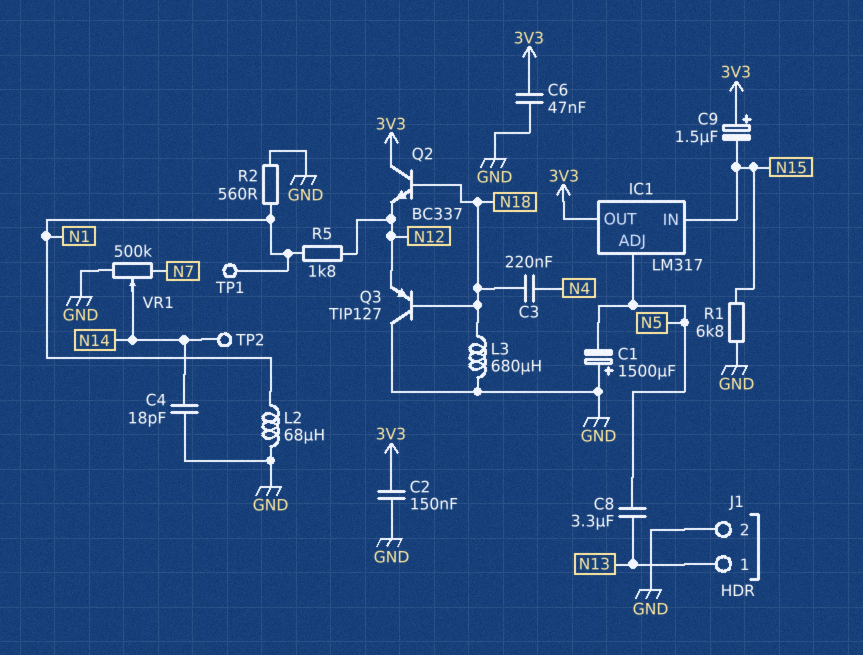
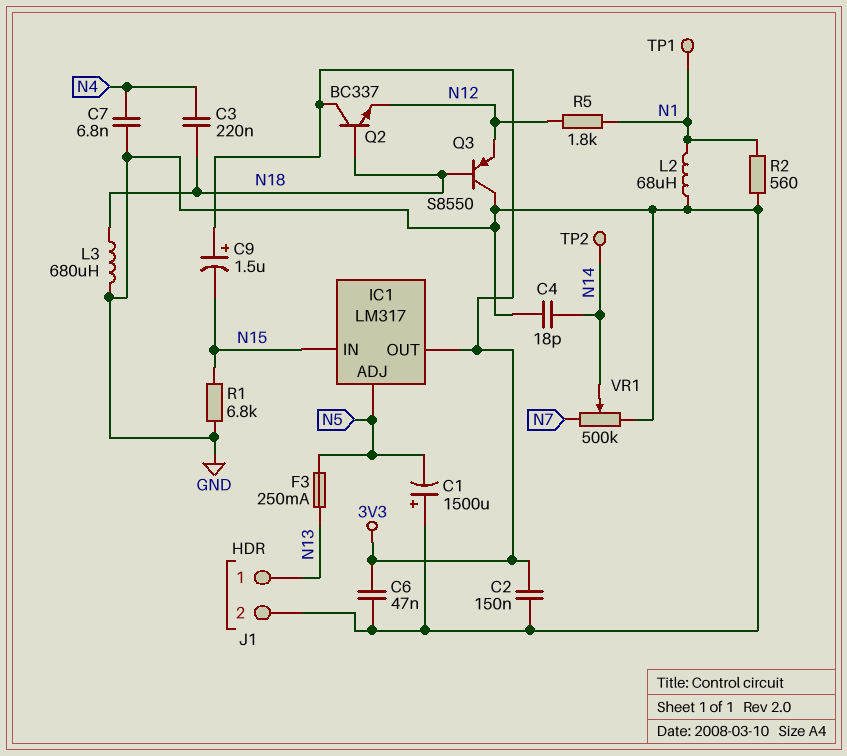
C7: none -> 6.8nF (GND, N4)
C8: 3.3uF (N5, N13) -> none
F3: none -> 250mA (N5, N13)
Q3: PNP TIP127 (B N18, C GND, E N12) -> PNP S8550 (B N18, C GND, E N12)

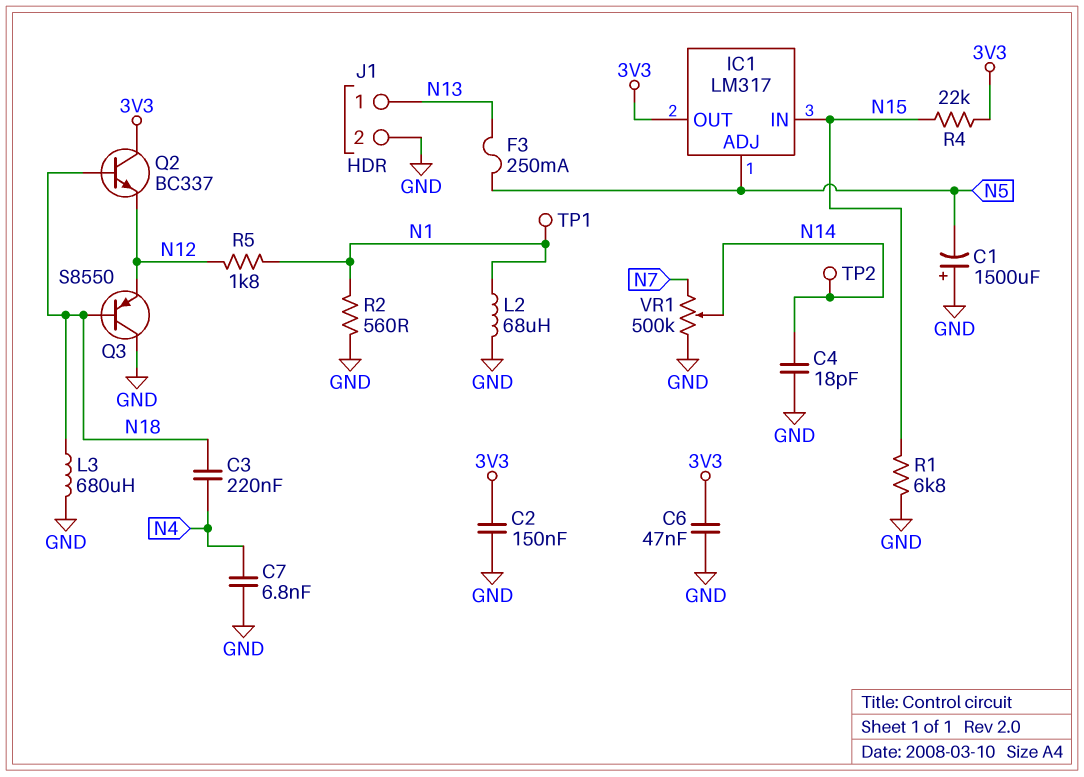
C9: 1.5uF (plus 3V3, minus N15) -> none
R4: none -> 22k (3V3, N15)

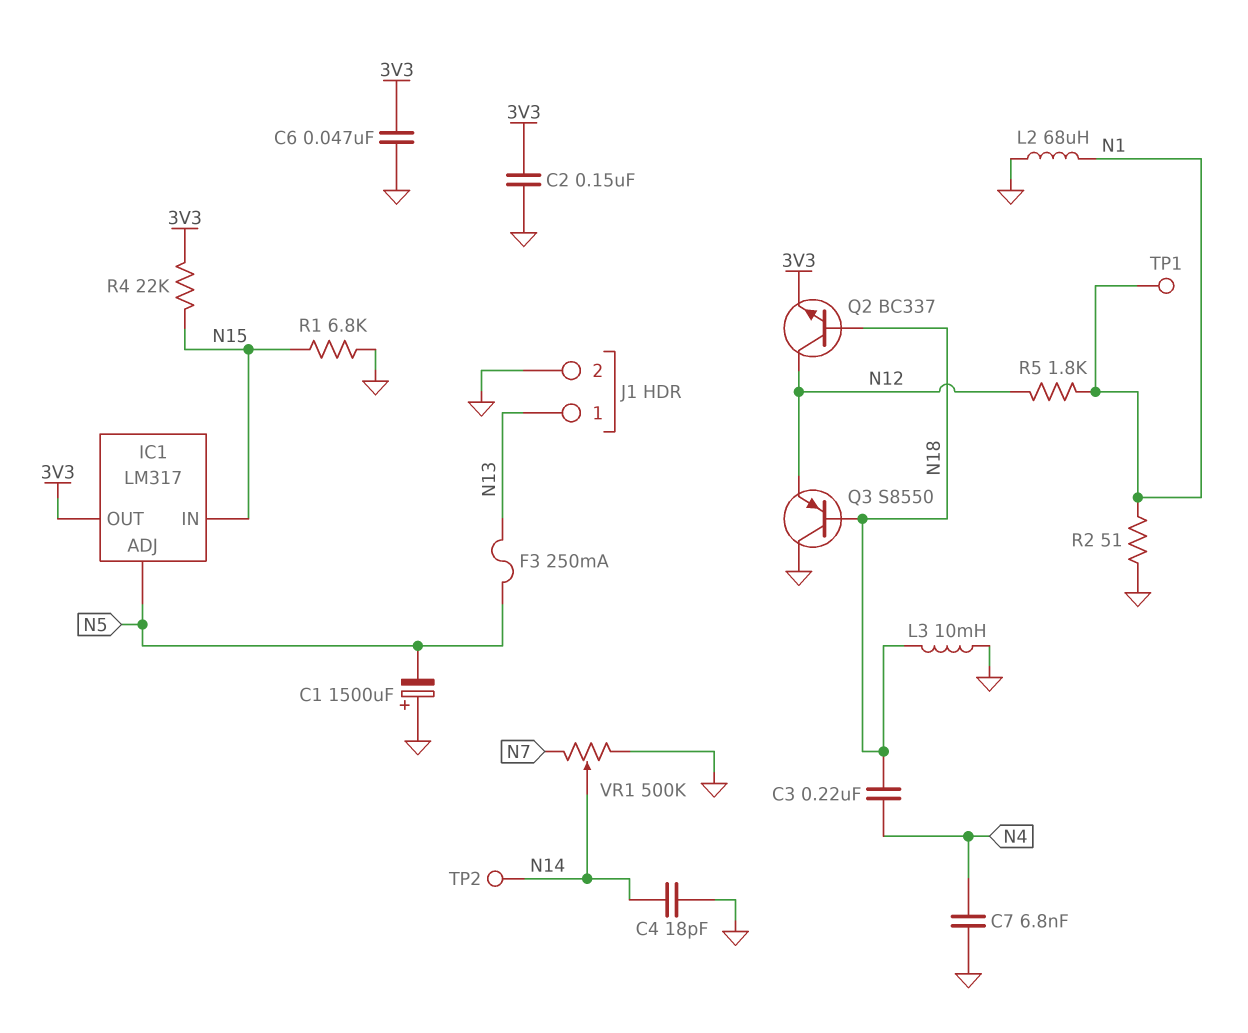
L3: 680uH (GND, N18) -> 10mH (GND, N18)
Q2: NPN BC337 (B N18, C 3V3, E N12) -> NPN BC337 (B N18, C N12, E 3V3)
R2: 560 (GND, N1) -> 51 (GND, N1)

